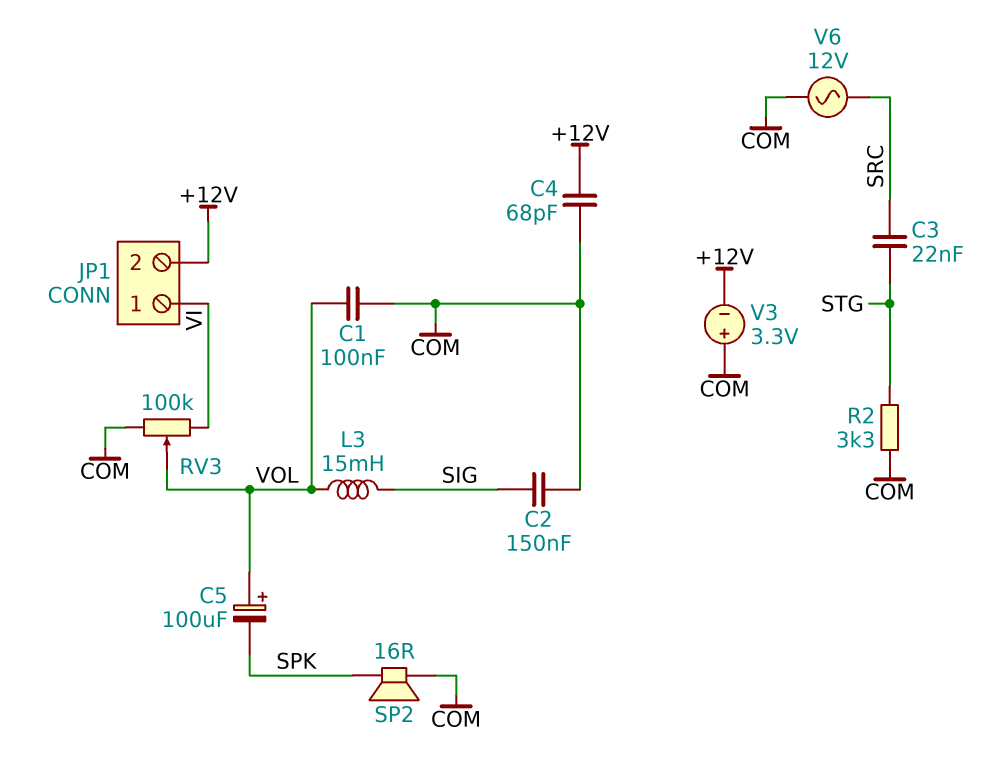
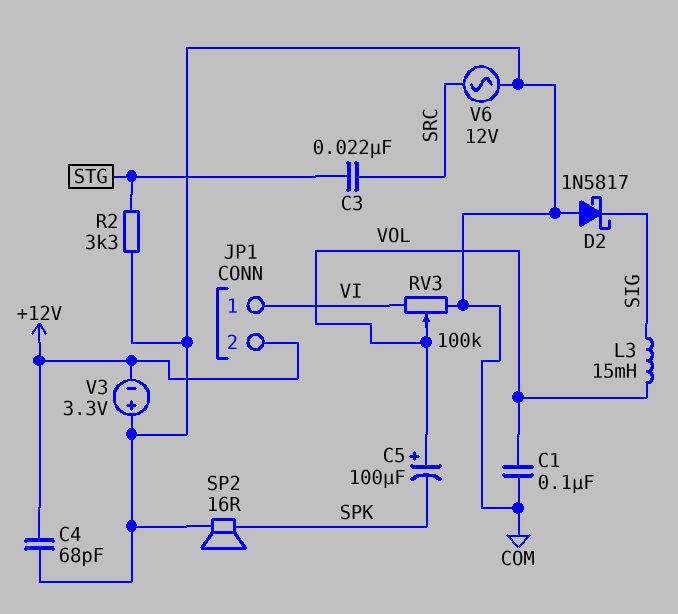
C2: 150nF (COM, SIG) -> none
D2: none -> schottky 1N5817 (A COM, K SIG)

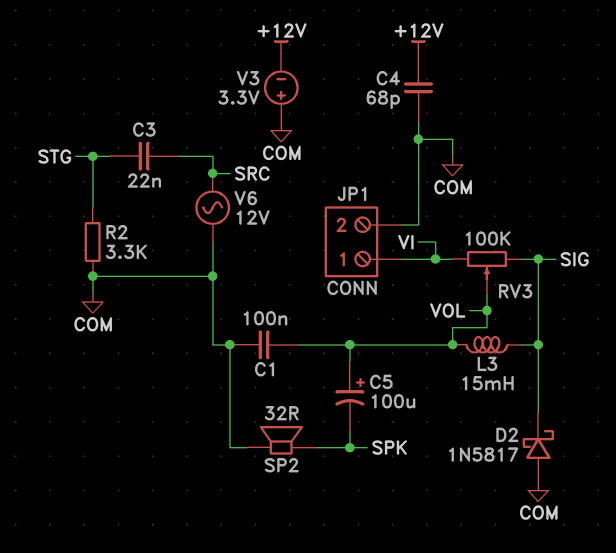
JP1 pin 2: +12V -> COM
RV3: 100k (COM, VI, wiper VOL) -> 100k (SIG, VI, wiper VOL)
SP2: speaker 16R (COM, SPK) -> speaker 32R (COM, SPK)

